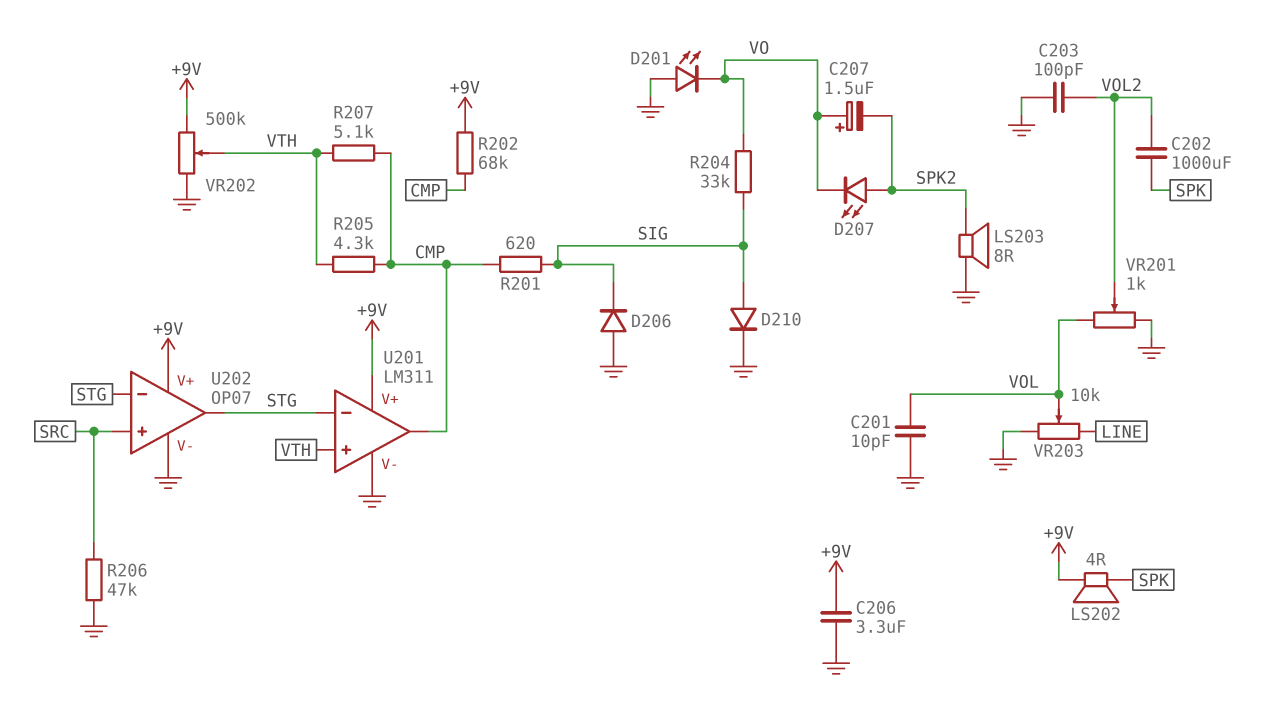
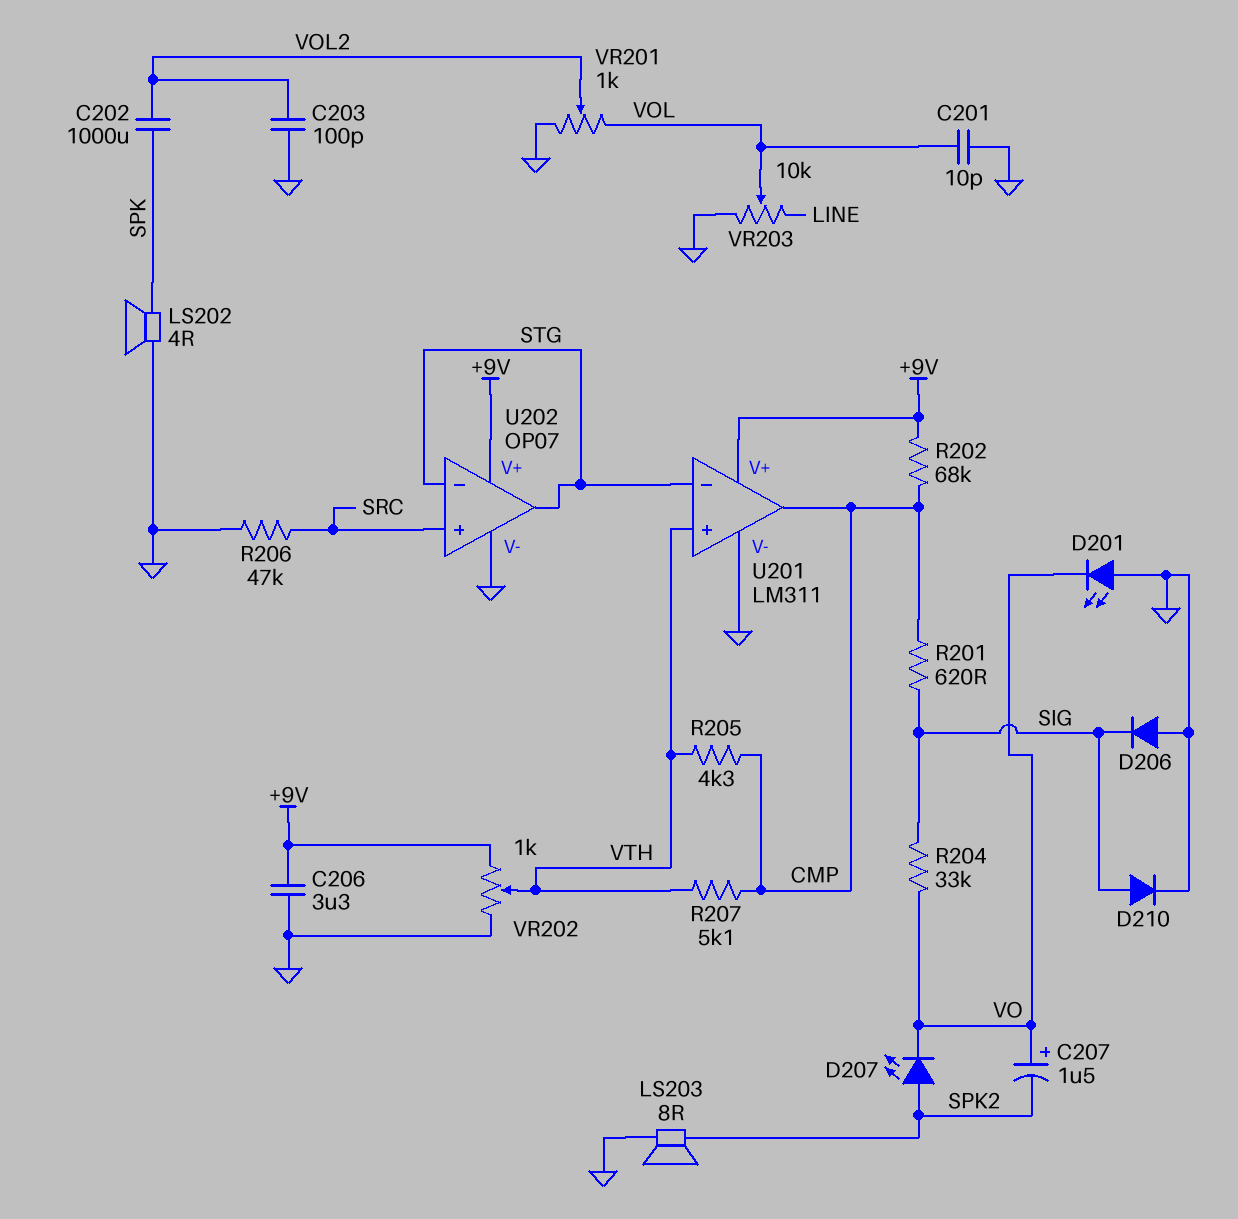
LS202: speaker 4R (+9V, SPK) -> speaker 4R (GND, SPK)
VR202: 500k (+9V, GND, wiper VTH) -> 1k (+9V, GND, wiper VTH)

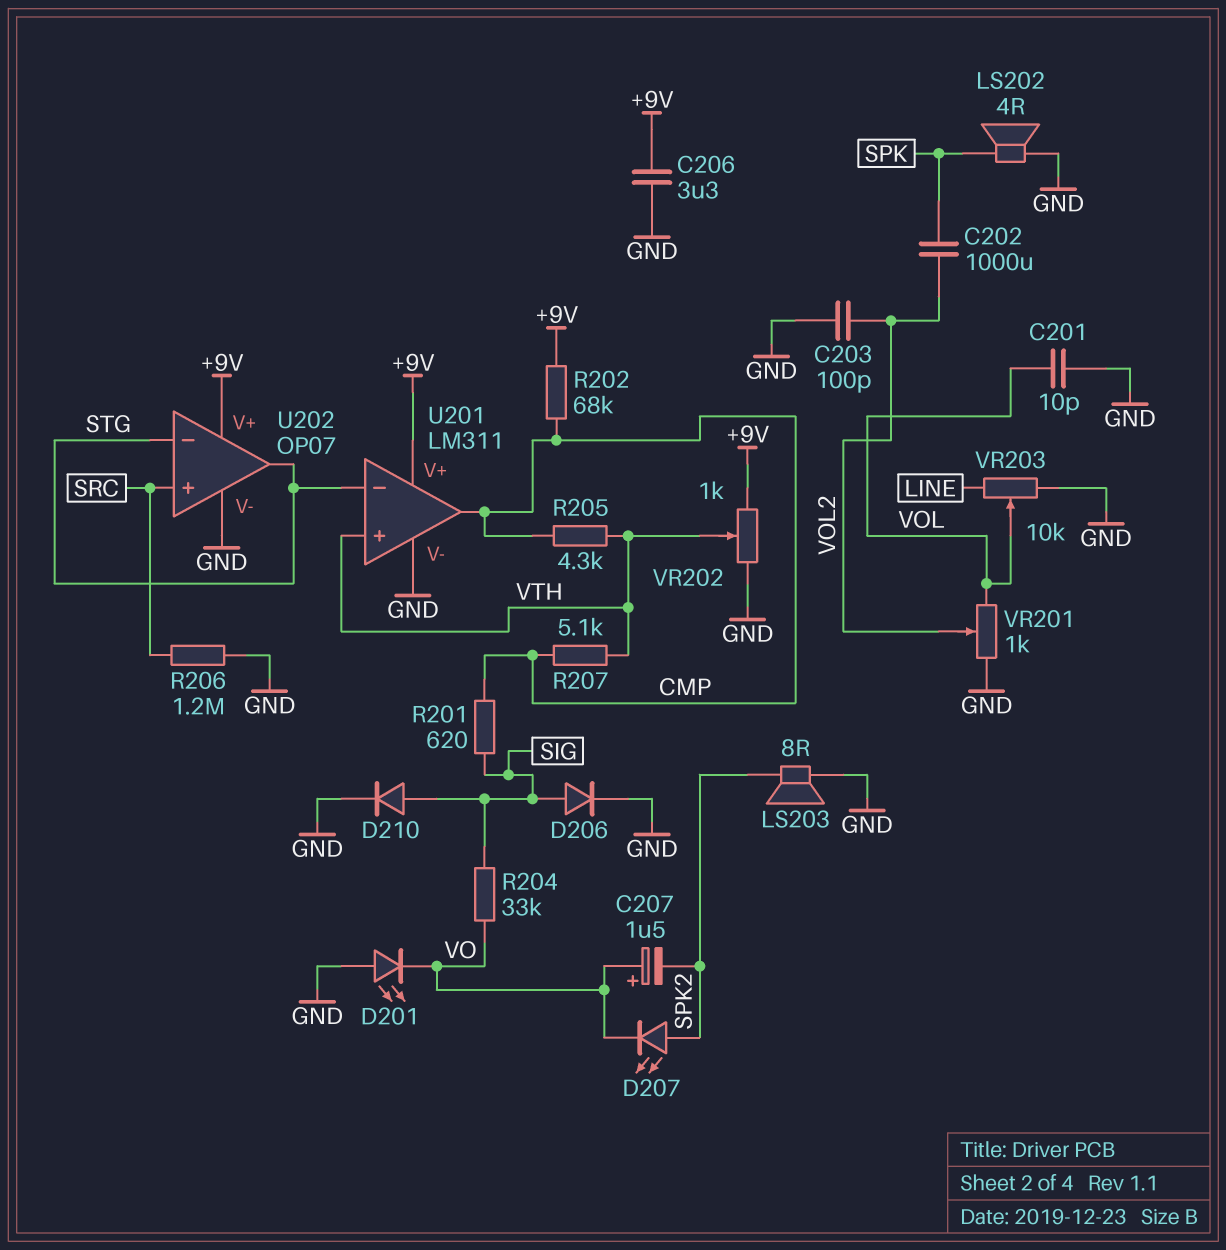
D206: diode (A GND, K SIG) -> diode (A SIG, K GND)
R206: 47k (GND, SRC) -> 1.2M (GND, SRC)

